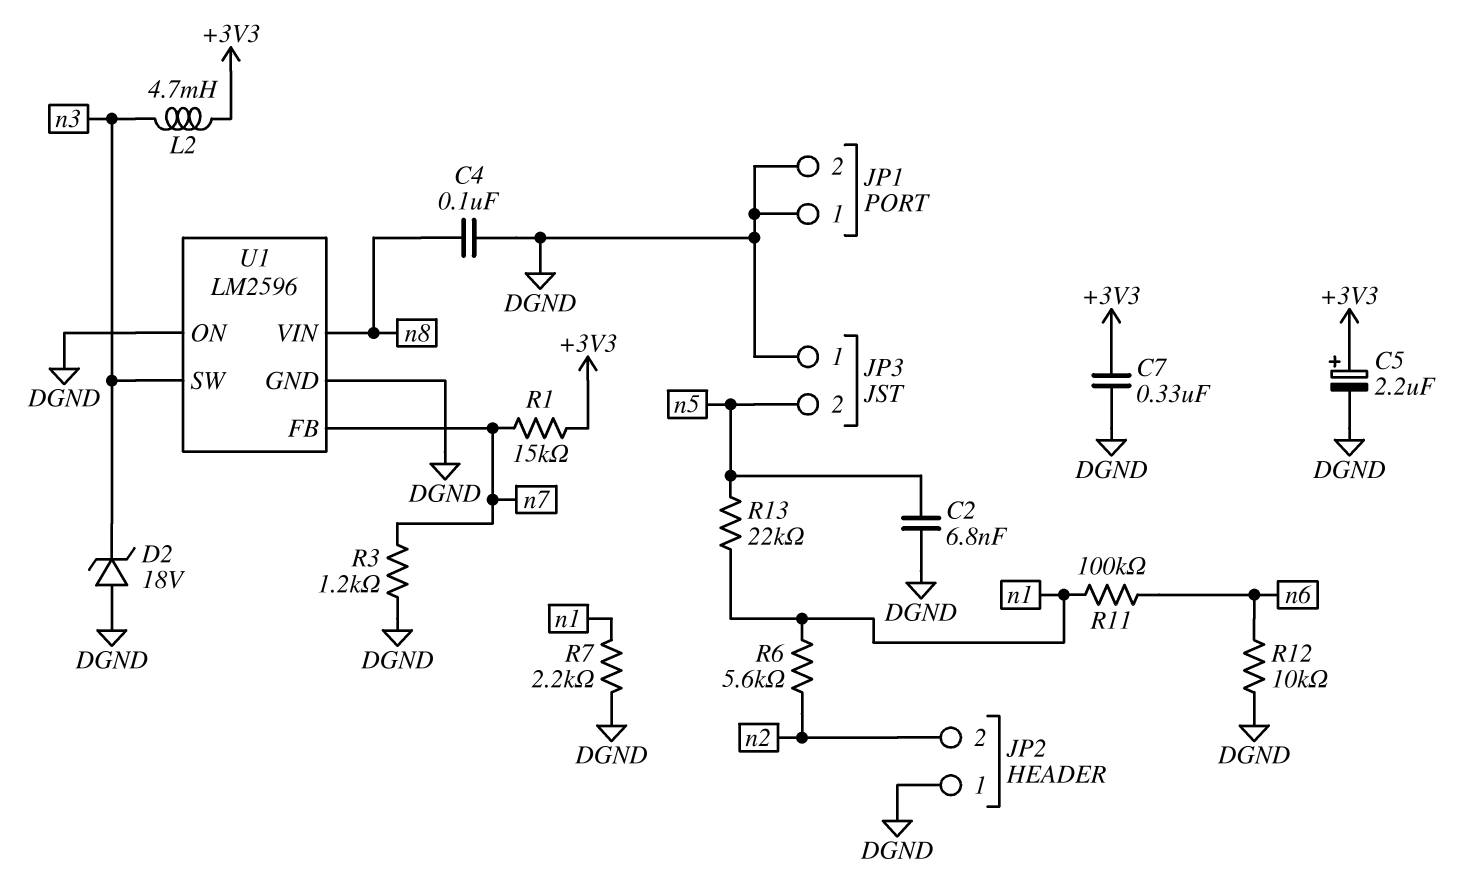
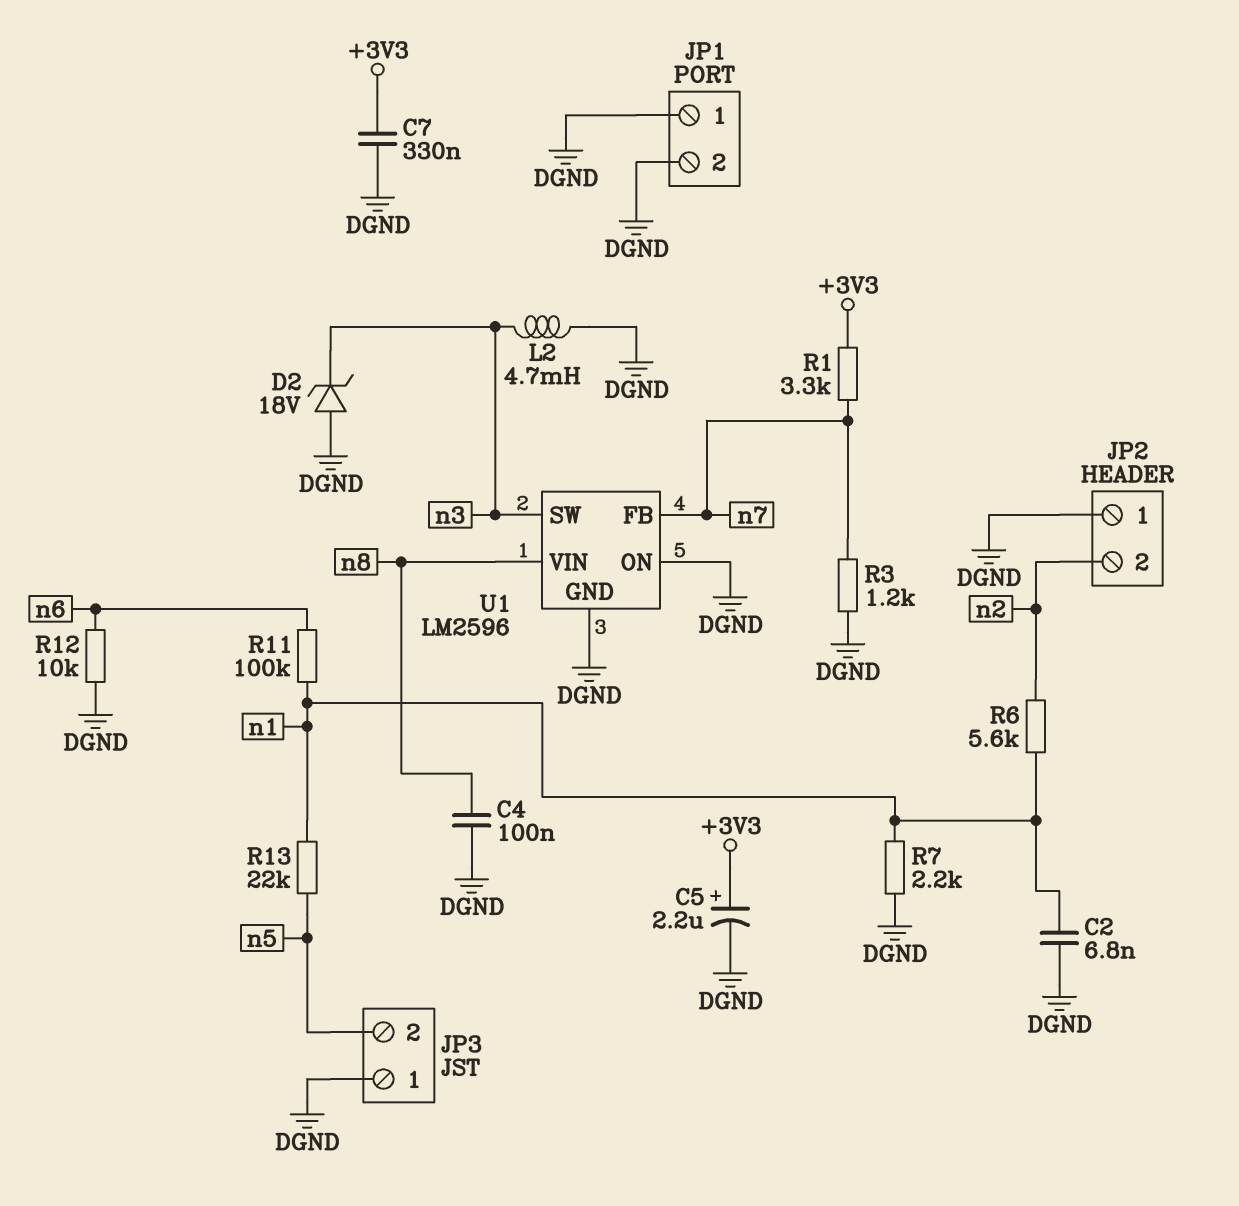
C2: 6.8nF (DGND, n5) -> 6.8nF (DGND, n1)
L2: 4.7mH (+3V3, n3) -> 4.7mH (DGND, n3)
R1: 15k (+3V3, n7) -> 3.3k (+3V3, n7)

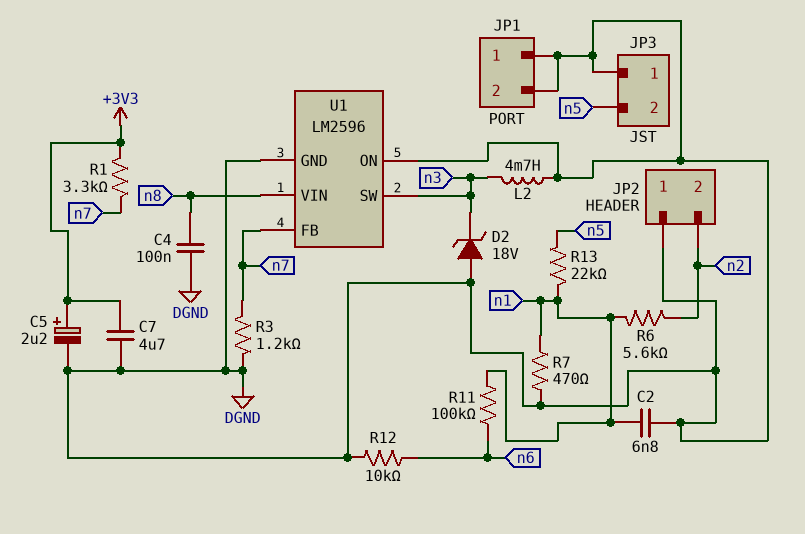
C7: 330nF (+3V3, DGND) -> 4.7uF (+3V3, DGND)
R7: 2.2k (DGND, n1) -> 470 (DGND, n1)

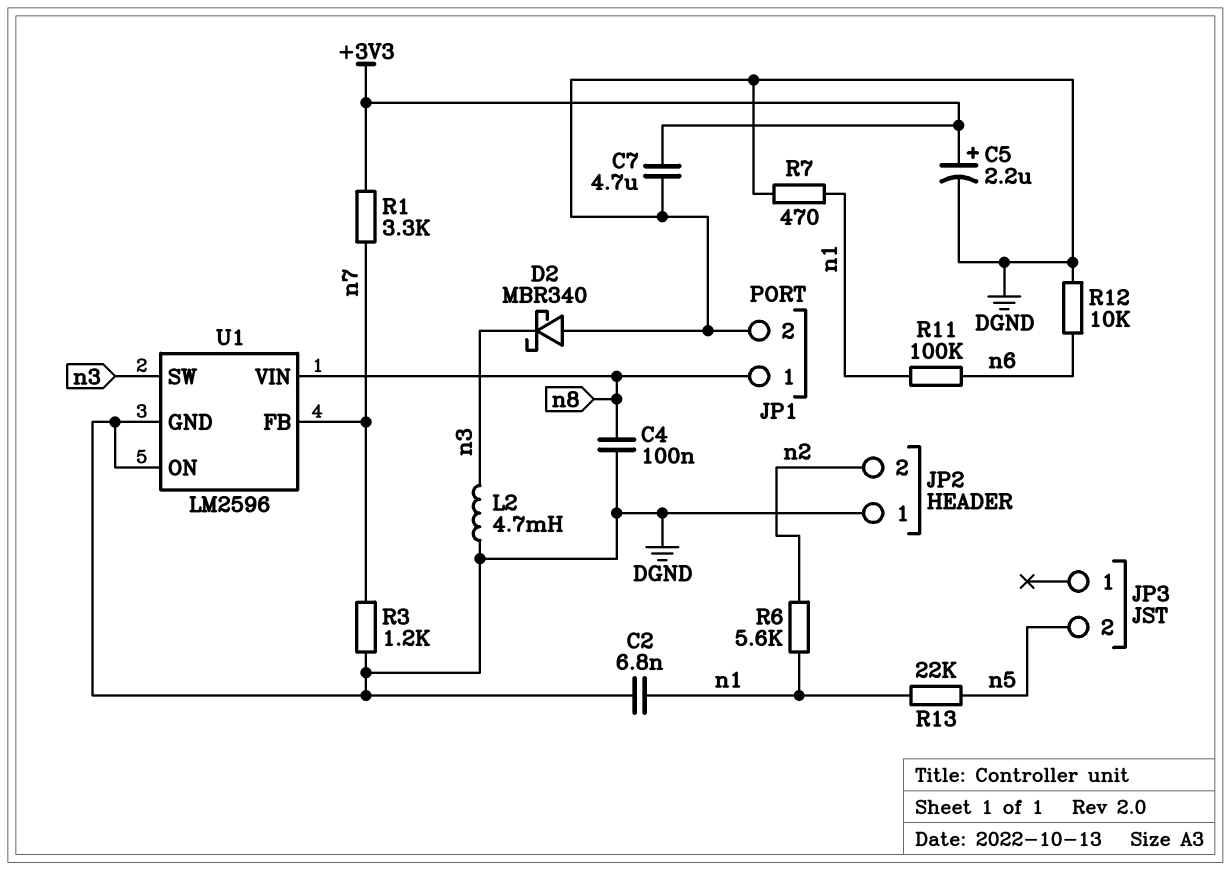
D2: zener 18V (A DGND, K n3) -> schottky MBR340 (A DGND, K n3)
JP1 pin 1: DGND -> n8
JP3 pin 1: DGND -> none

